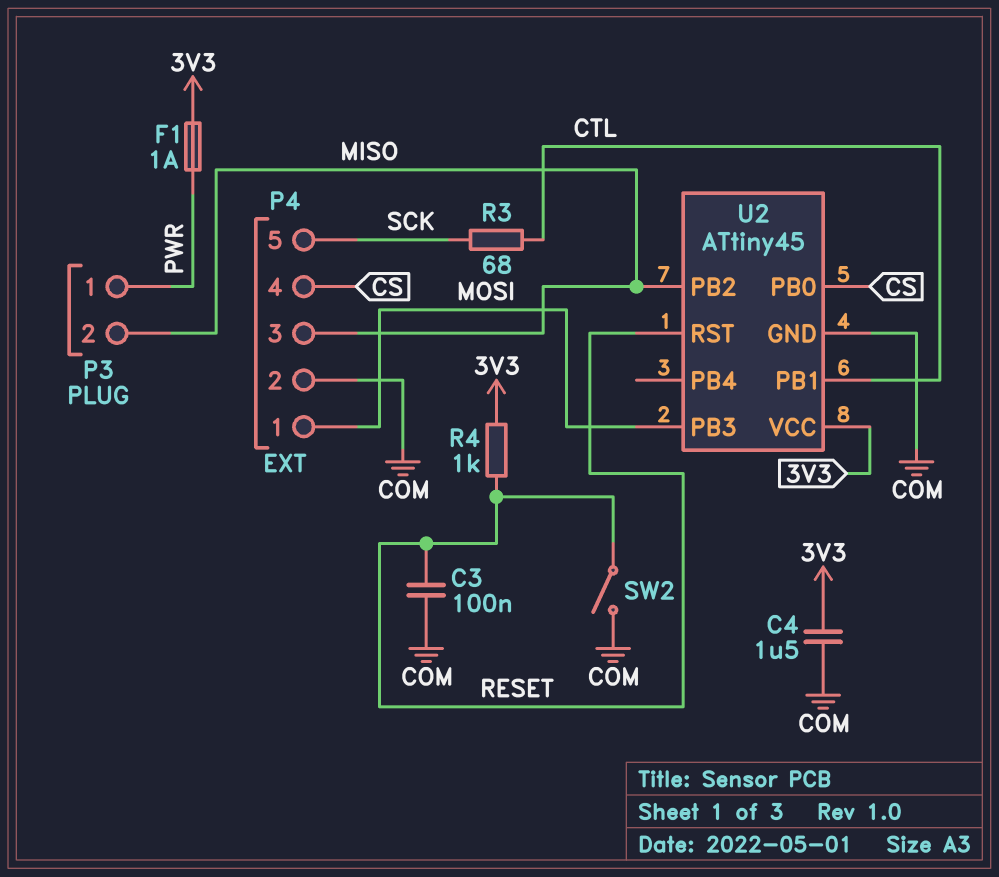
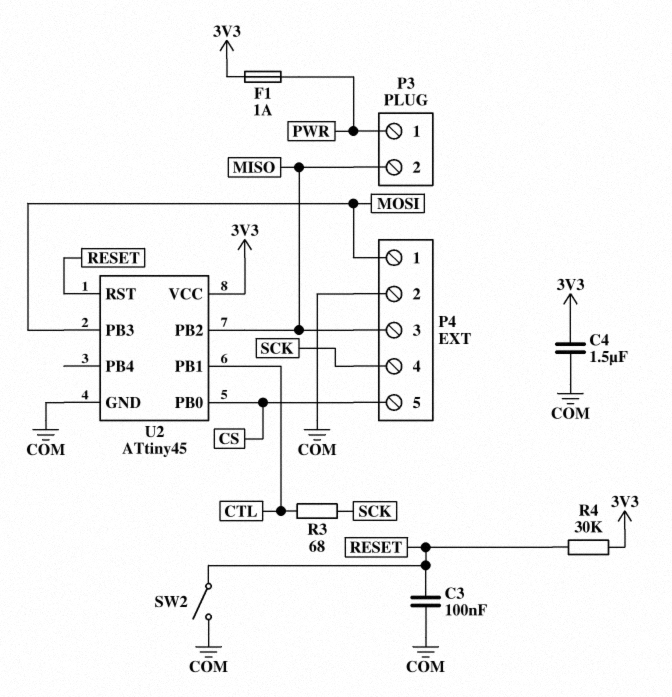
P4 pin 4: CS -> SCK
P4 pin 5: SCK -> CS
R4: 1k (3V3, RESET) -> 30k (3V3, RESET)

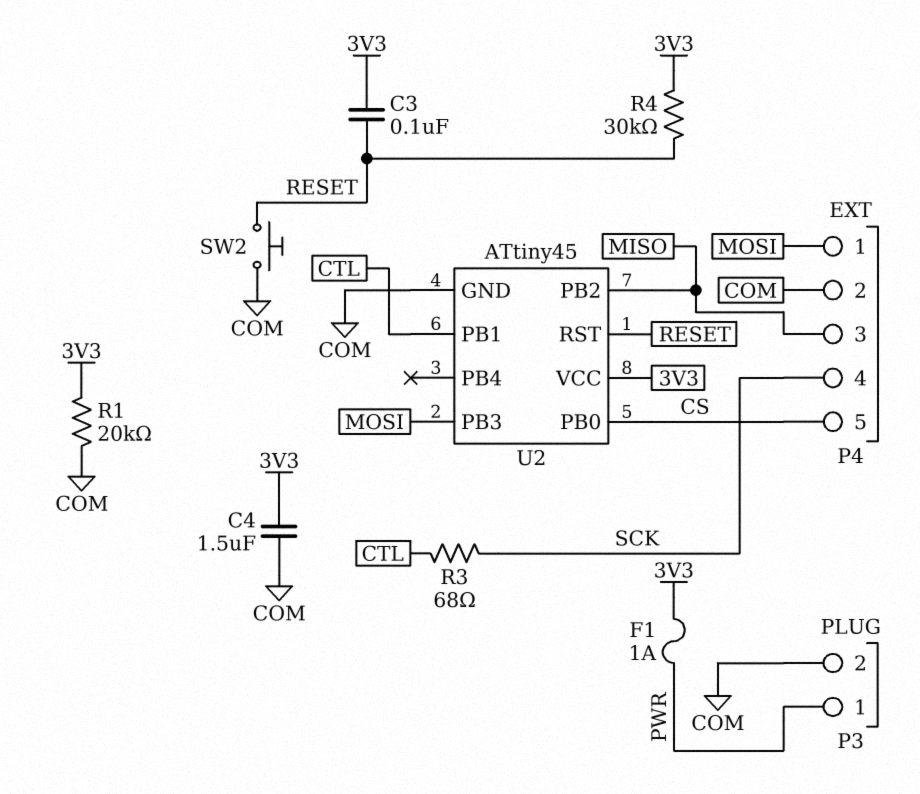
C3: 100nF (COM, RESET) -> 100nF (3V3, RESET)
P3 pin 2: MISO -> COM
R1: none -> 20k (3V3, COM)
SW2: switch (COM, RESET) -> button (COM, RESET)

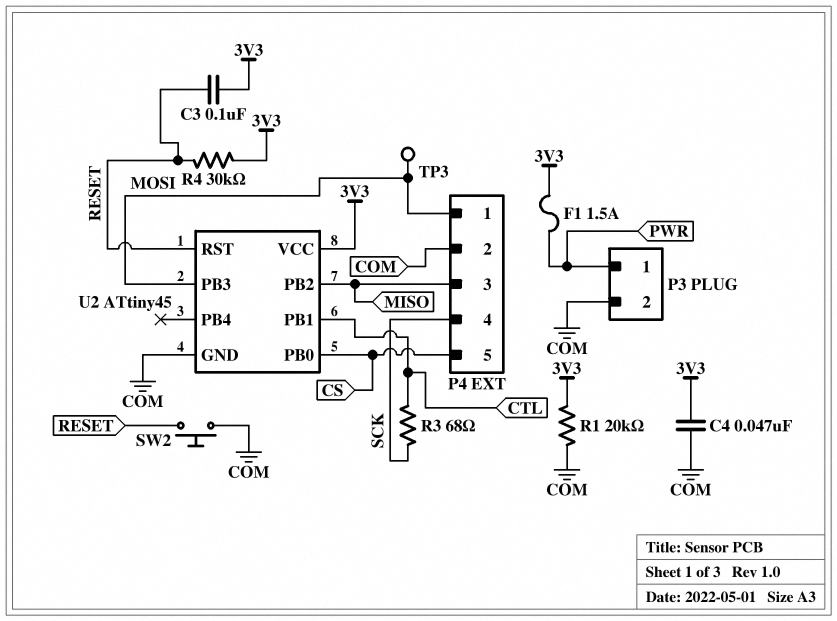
C4: 1.5uF (3V3, COM) -> 47nF (3V3, COM)
F1: 1A (3V3, PWR) -> 1.5A (3V3, PWR)
TP3: none -> test point (MOSI)

